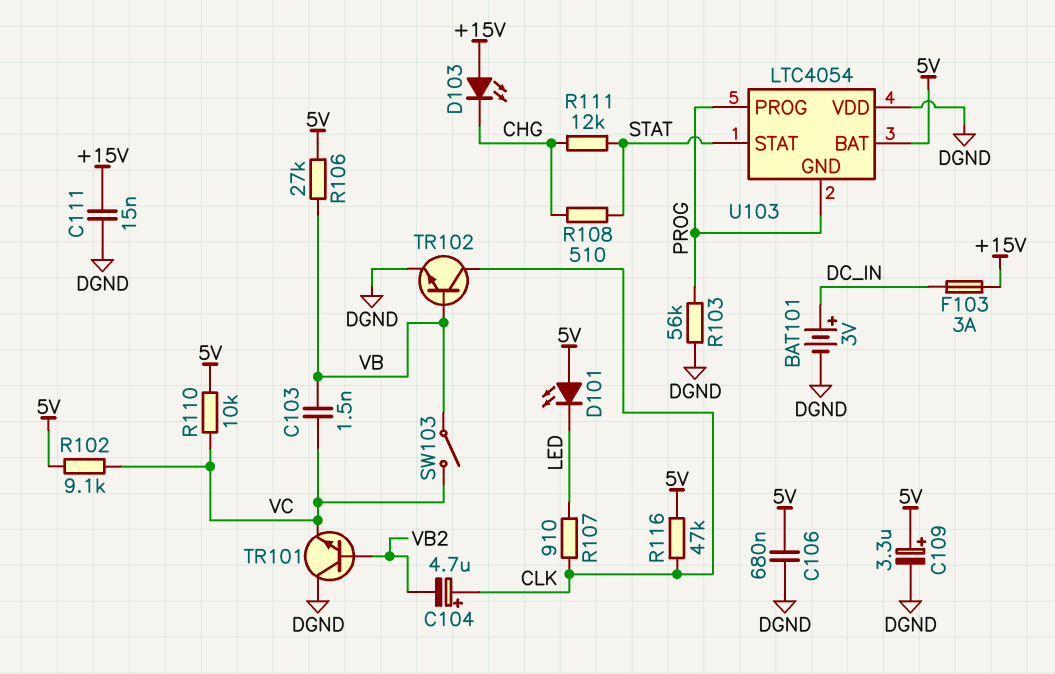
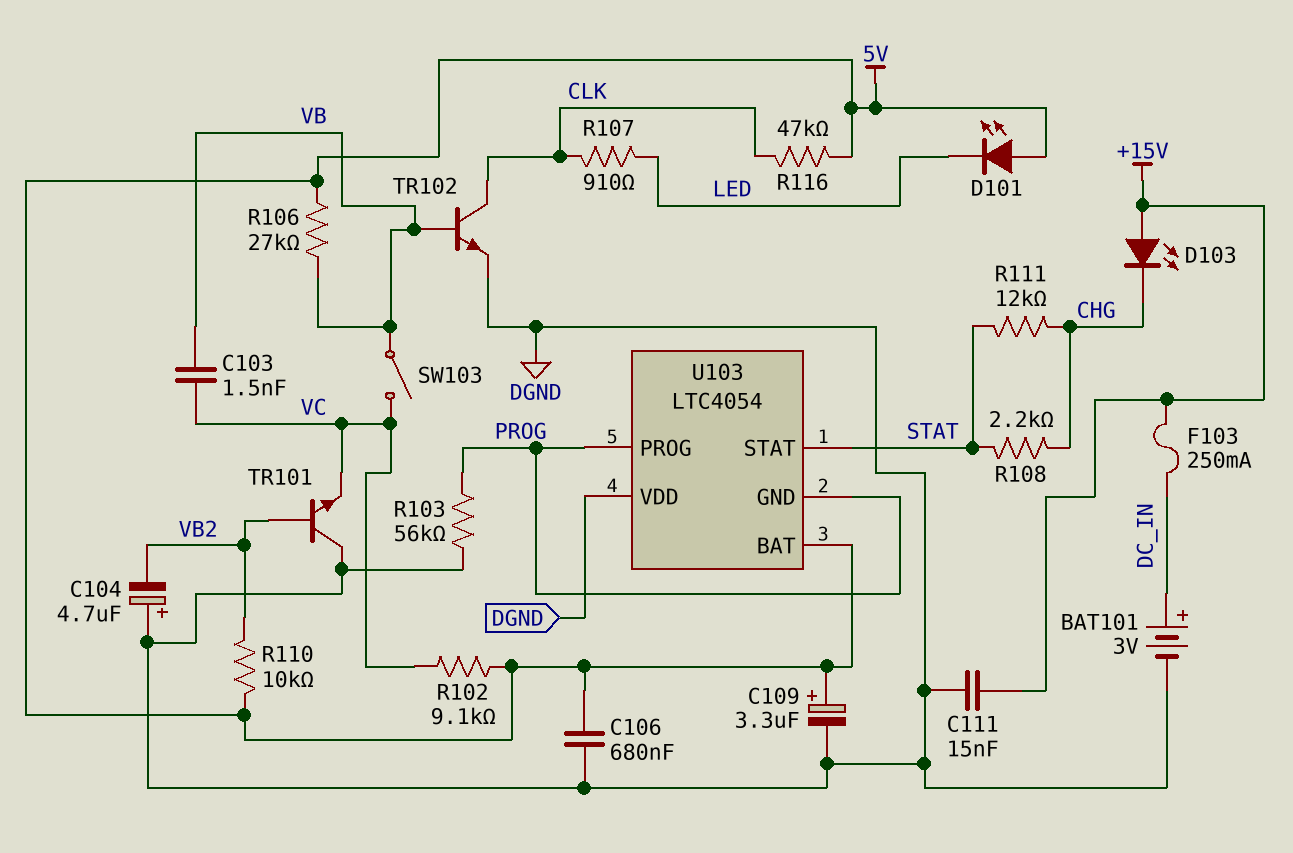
C104: 4.7uF (plus CLK, minus VB2) -> 4.7uF (plus DGND, minus VB2)
F103: 3A (+15V, DC_IN) -> 250mA (+15V, DC_IN)
R108: 510 (CHG, STAT) -> 2.2k (CHG, STAT)
R110: 10k (5V, VC) -> 10k (5V, VB2)

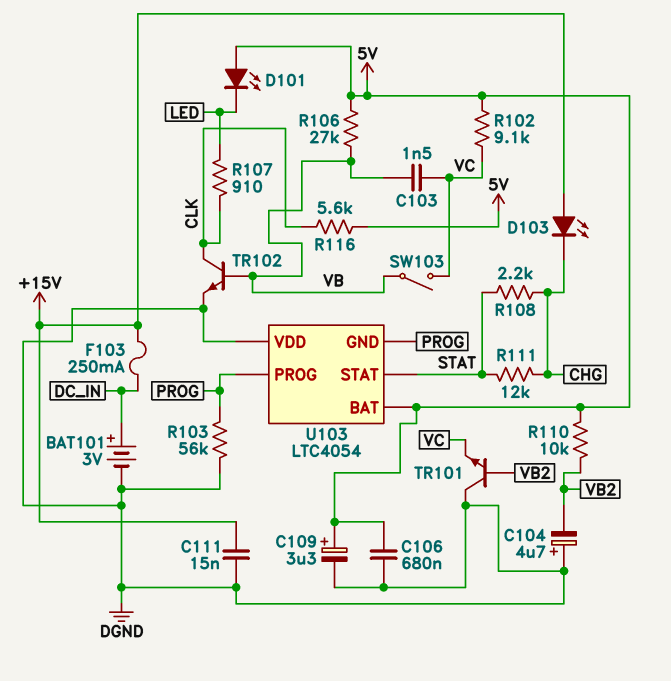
R116: 47k (5V, CLK) -> 5.6k (5V, CLK)

